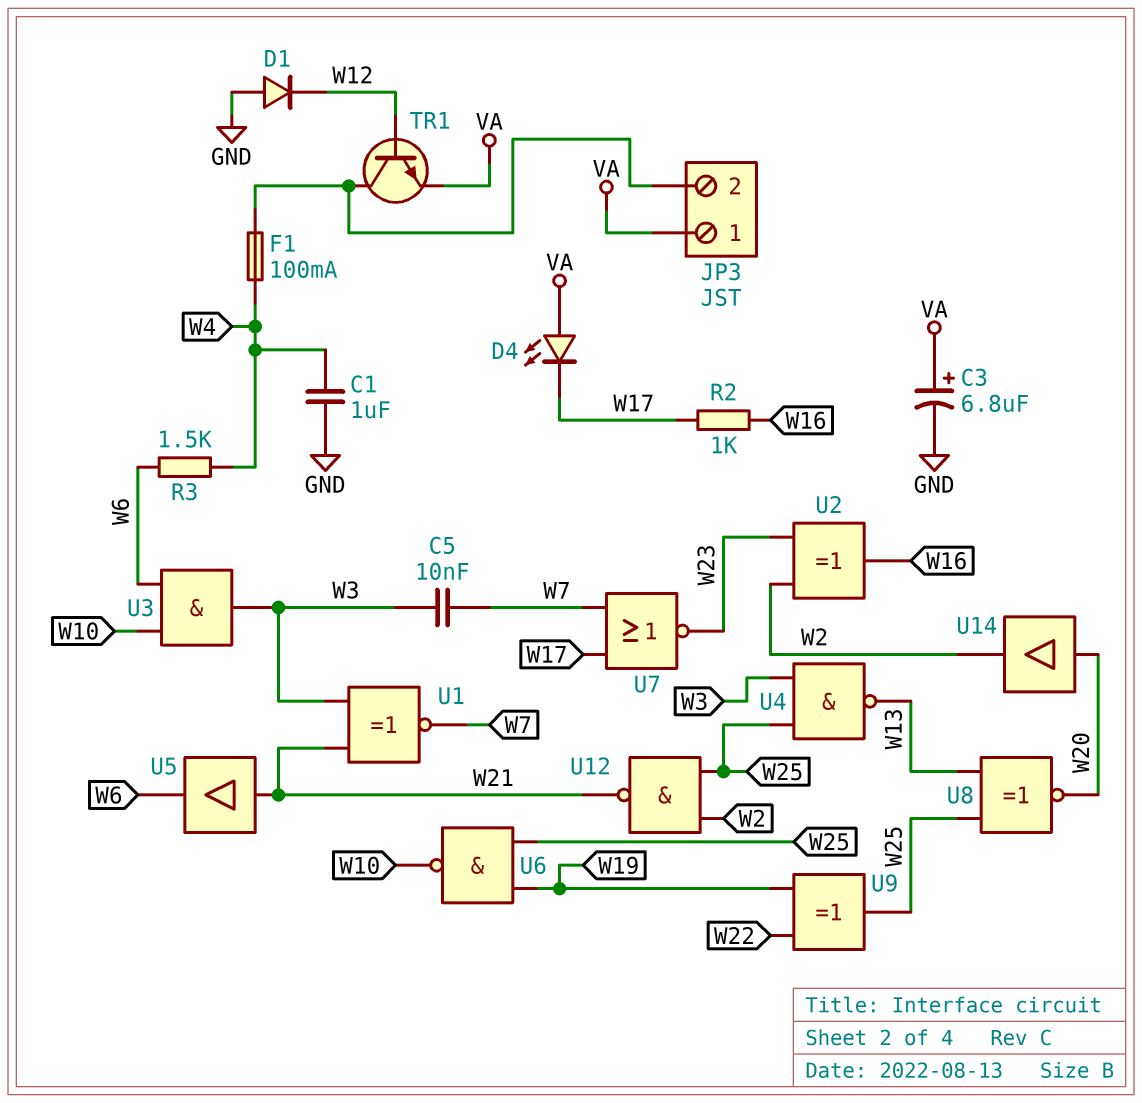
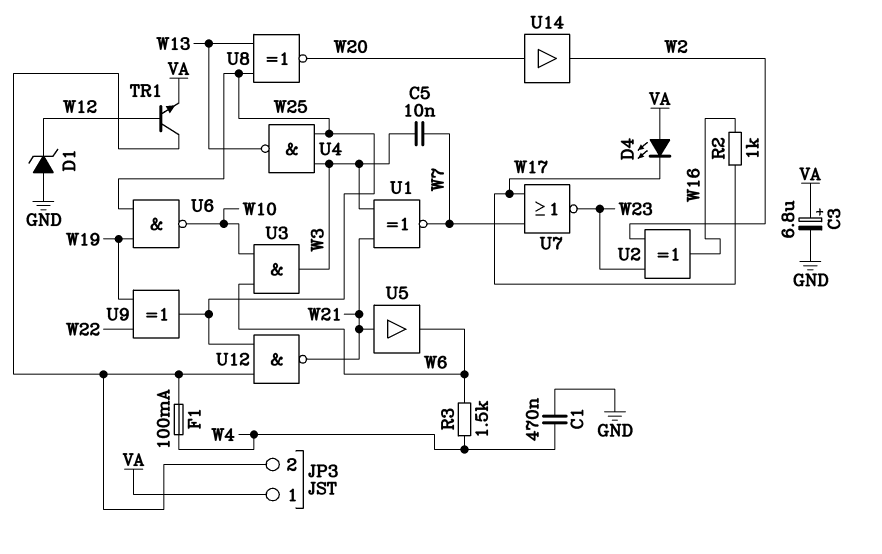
C1: 1uF (GND, W4) -> 470nF (GND, W4)
D1: diode (A GND, K W12) -> zener (A GND, K W12)
U12: NAND (in W2, in W25, out W21) -> NAND (in JP3/2, in W25, out W21)

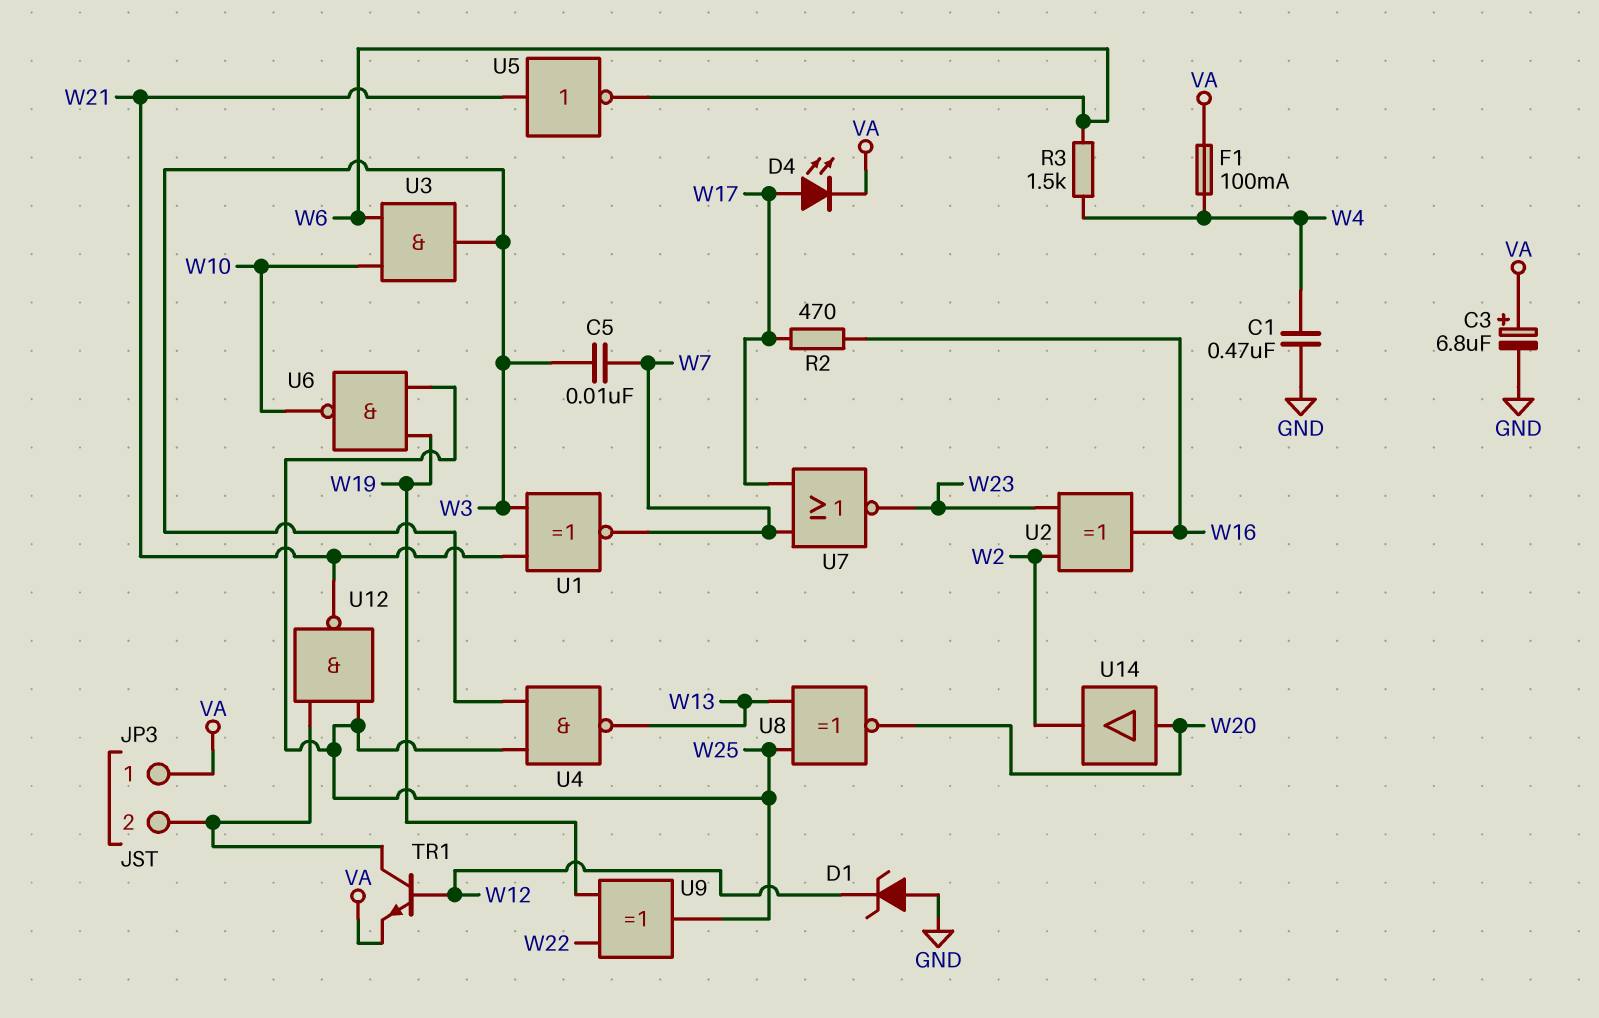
D4: LED (A VA, K W17) -> LED (A W17, K VA)
F1: 100mA (JP3/2, W4) -> 100mA (VA, W4)
R2: 1k (W16, W17) -> 470 (W16, W17)
U5: buffer (in W21, out W6) -> NOT (in W21, out W6)

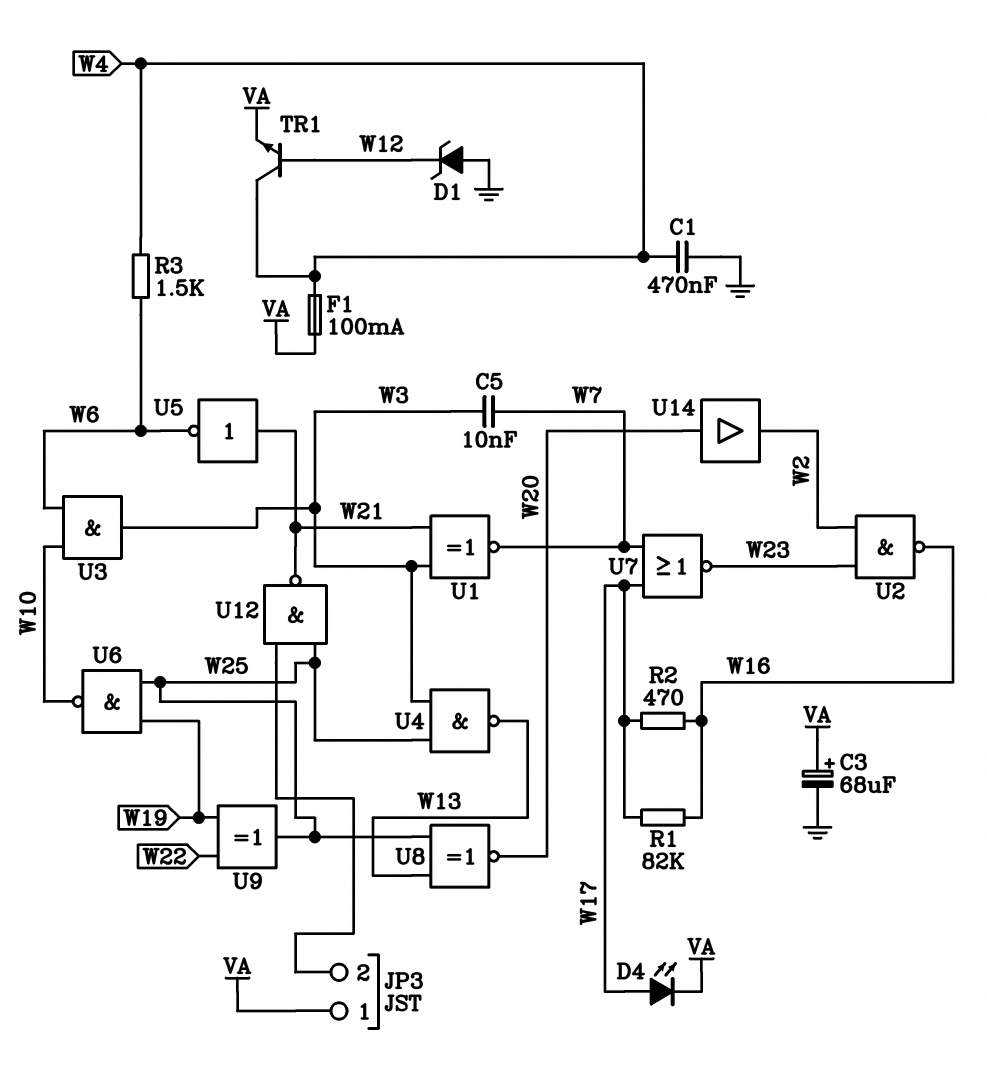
C3: 6.8uF (plus VA, minus GND) -> 68uF (plus VA, minus GND)
R1: none -> 82k (W16, W17)
TR1: NPN (B W12, C JP3/2, E VA) -> NPN (B W12, C W4, E VA)
U2: XOR (in W2, in W23, out W16) -> NAND (in W2, in W23, out W16)

